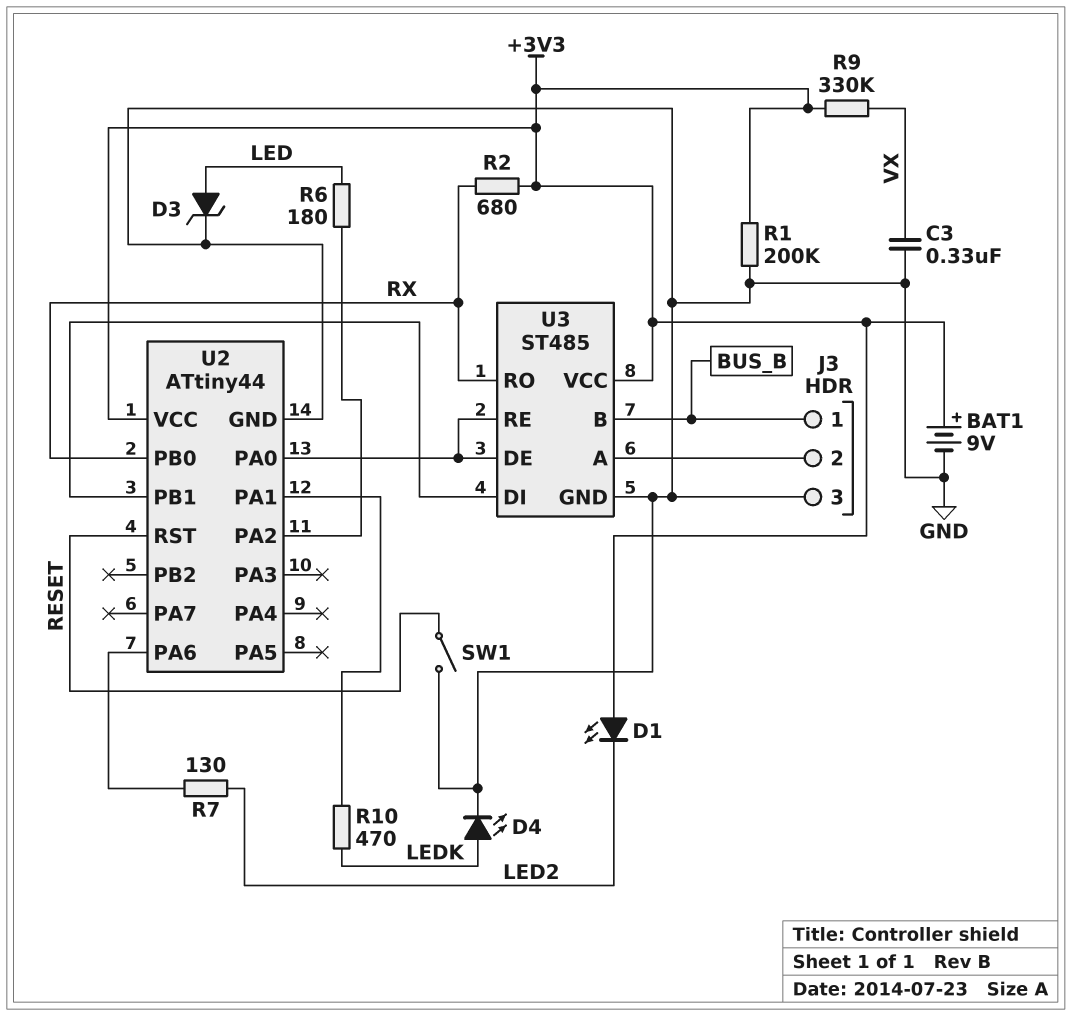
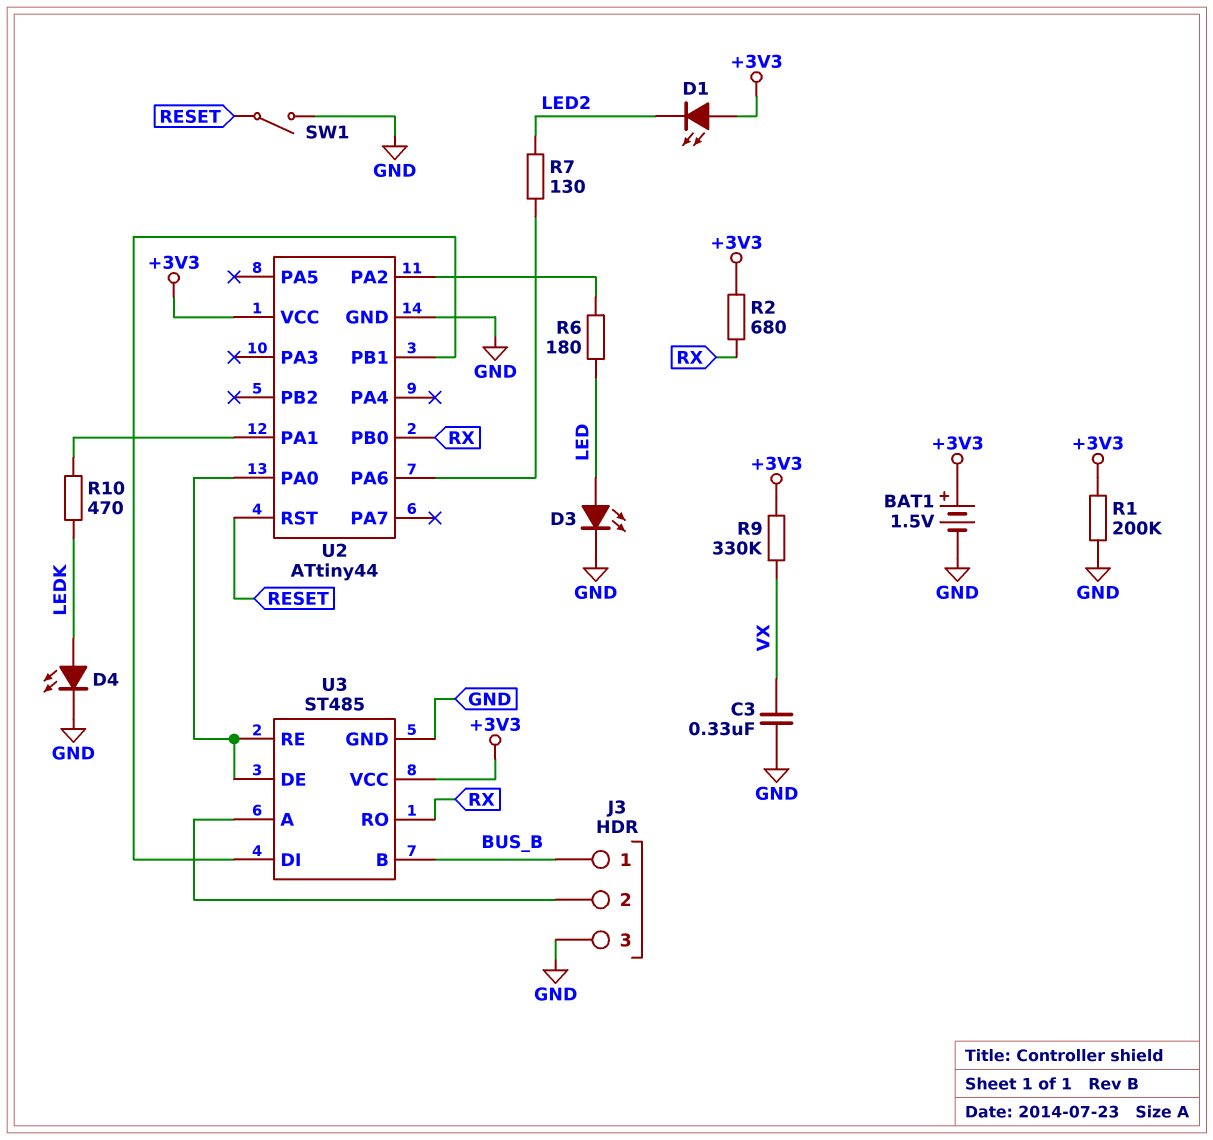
BAT1: 9V (plus +3V3, minus GND) -> 1.5V (plus +3V3, minus GND)
D3: zener (A LED, K GND) -> LED (A LED, K GND)

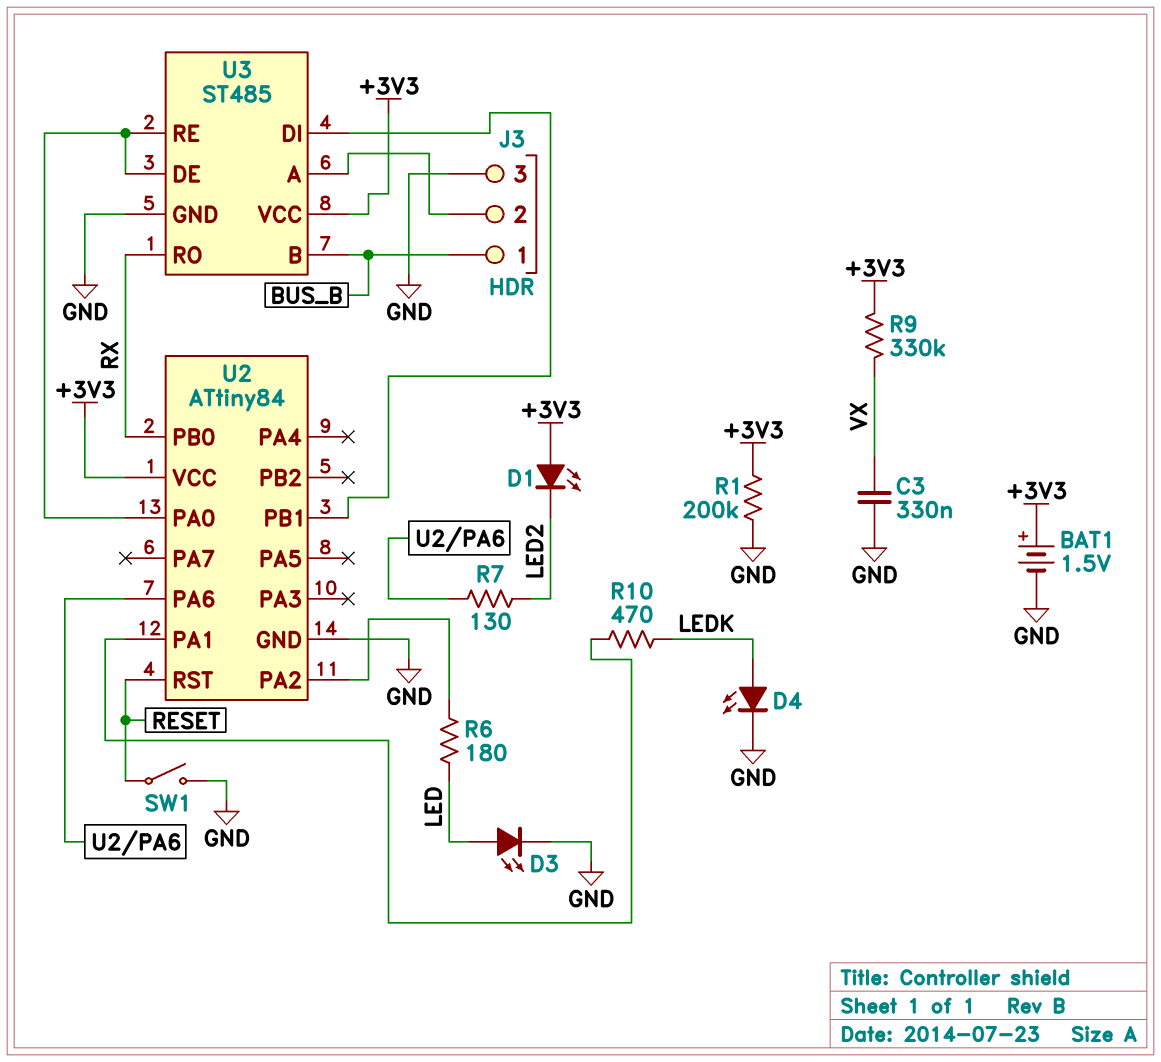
R2: 680 (+3V3, RX) -> none
U2: ATtiny44 -> ATtiny84

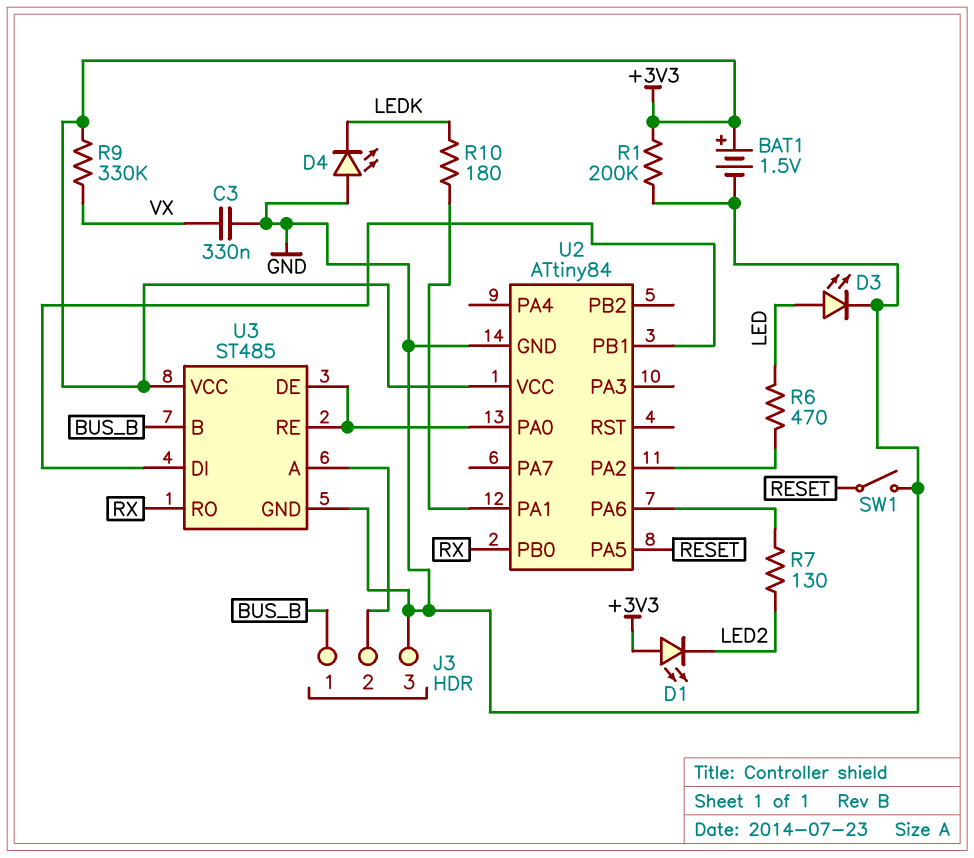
D4: LED (A LEDK, K GND) -> LED (A GND, K LEDK)
R6: 180 (LED, U2/PA2) -> 470 (LED, U2/PA2)
R10: 470 (LEDK, U2/PA1) -> 180 (LEDK, U2/PA1)
U2 pin PA5: none -> RESET
U2 pin RST: RESET -> none

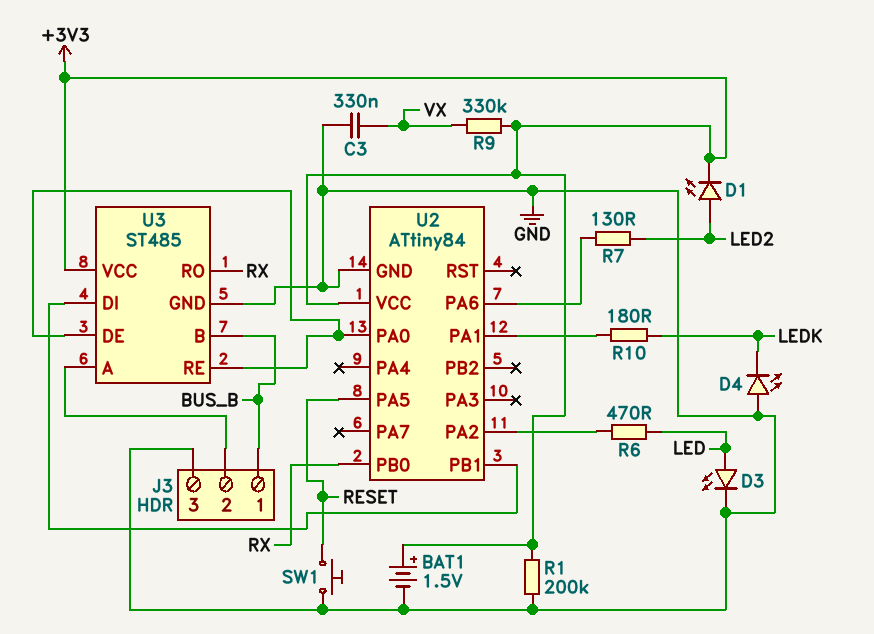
D1: LED (A +3V3, K LED2) -> LED (A LED2, K +3V3)
SW1: switch (GND, RESET) -> button (GND, RESET)

